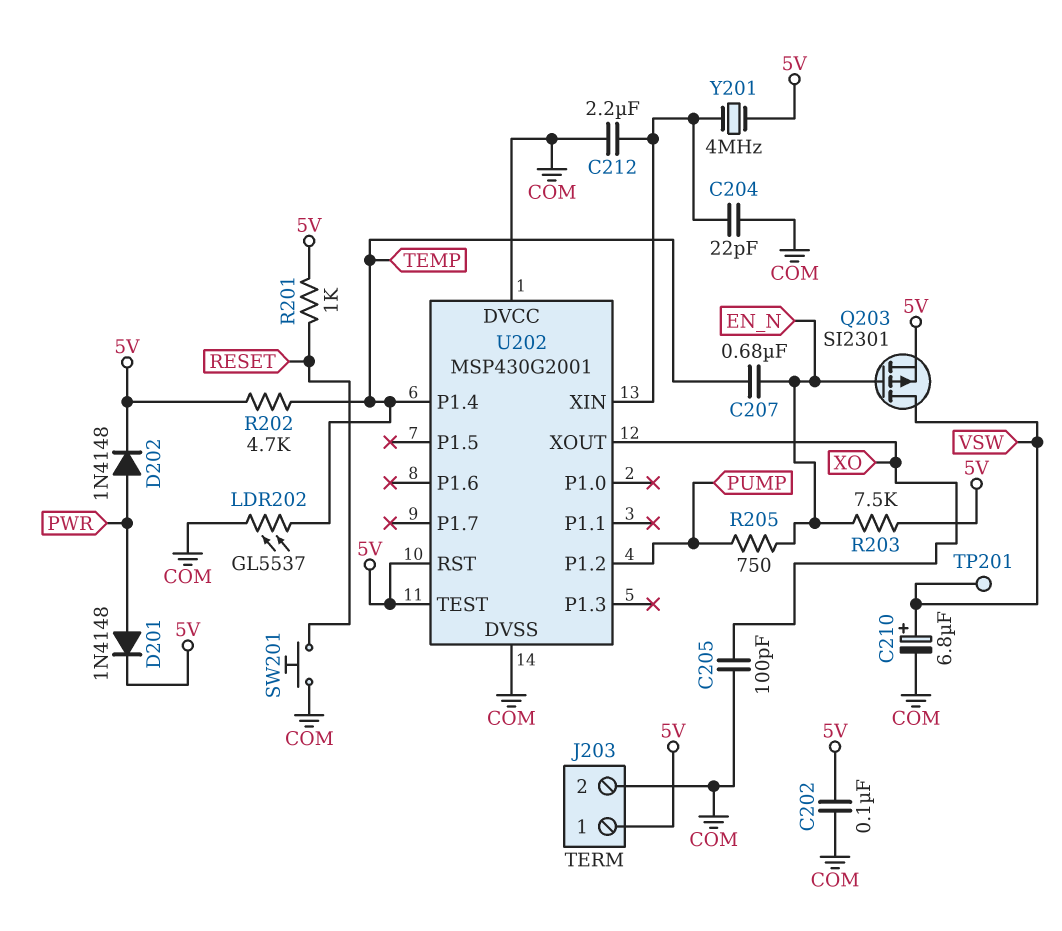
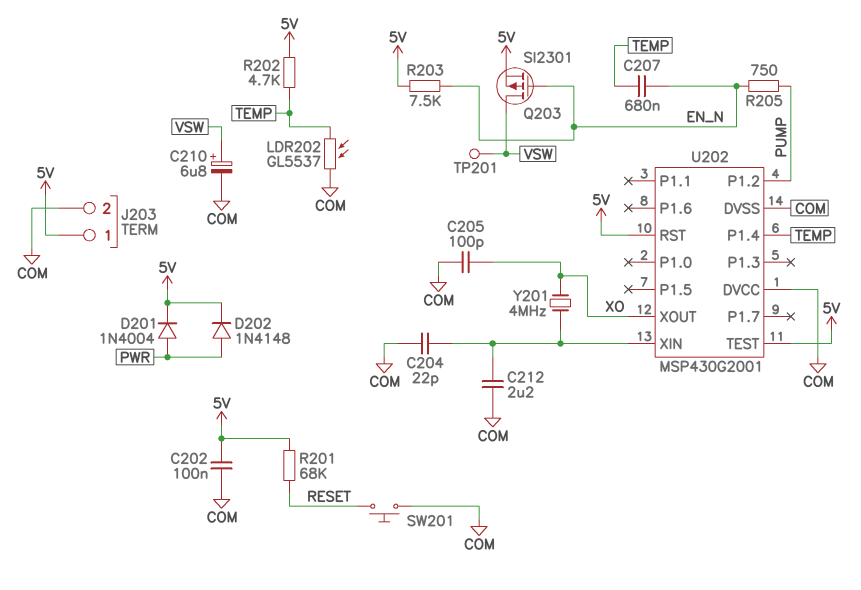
D201: diode 1N4148 (A PWR, K 5V) -> diode 1N4004 (A PWR, K 5V)
R201: 1k (5V, RESET) -> 68k (5V, RESET)
Y201: 4MHz (5V, U202/XIN) -> 4MHz (U202/XIN, XO)

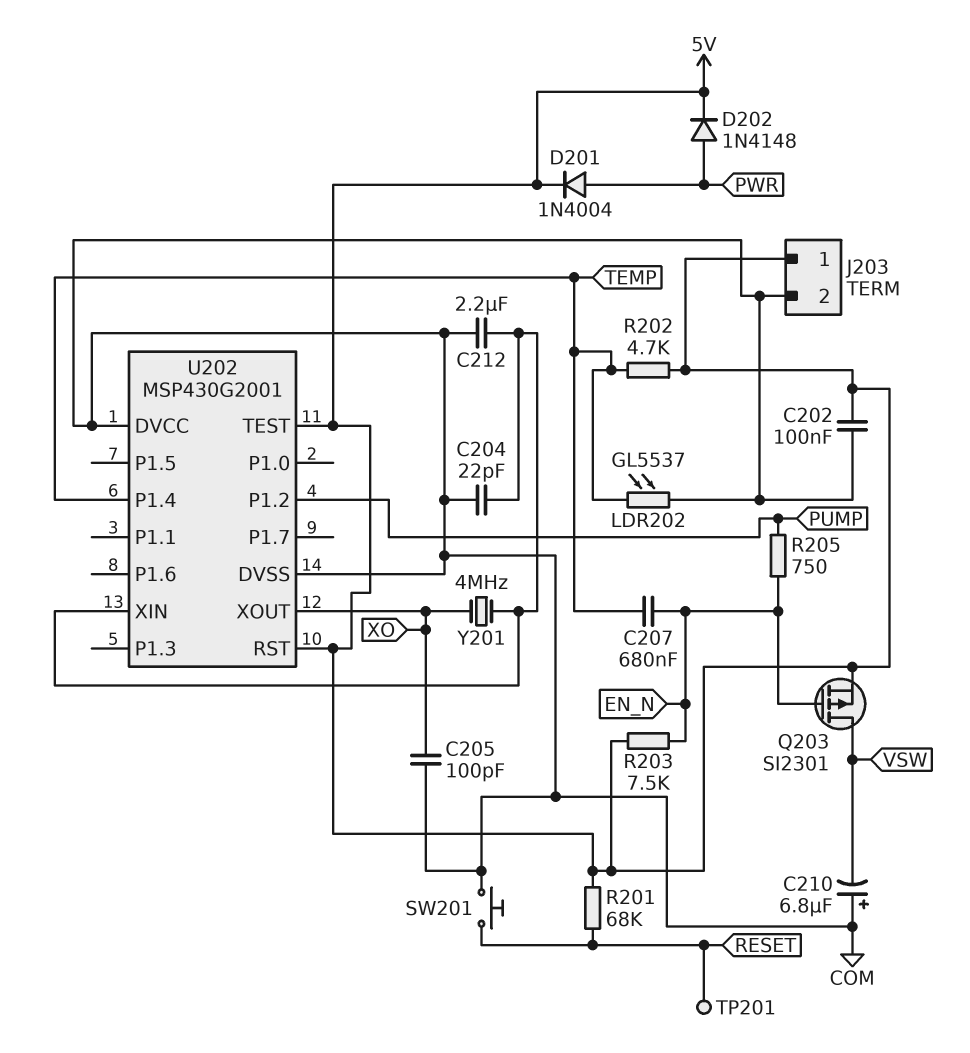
C210: 6.8uF (plus VSW, minus COM) -> 6.8uF (plus COM, minus VSW)
TP201: test point (VSW) -> test point (RESET)

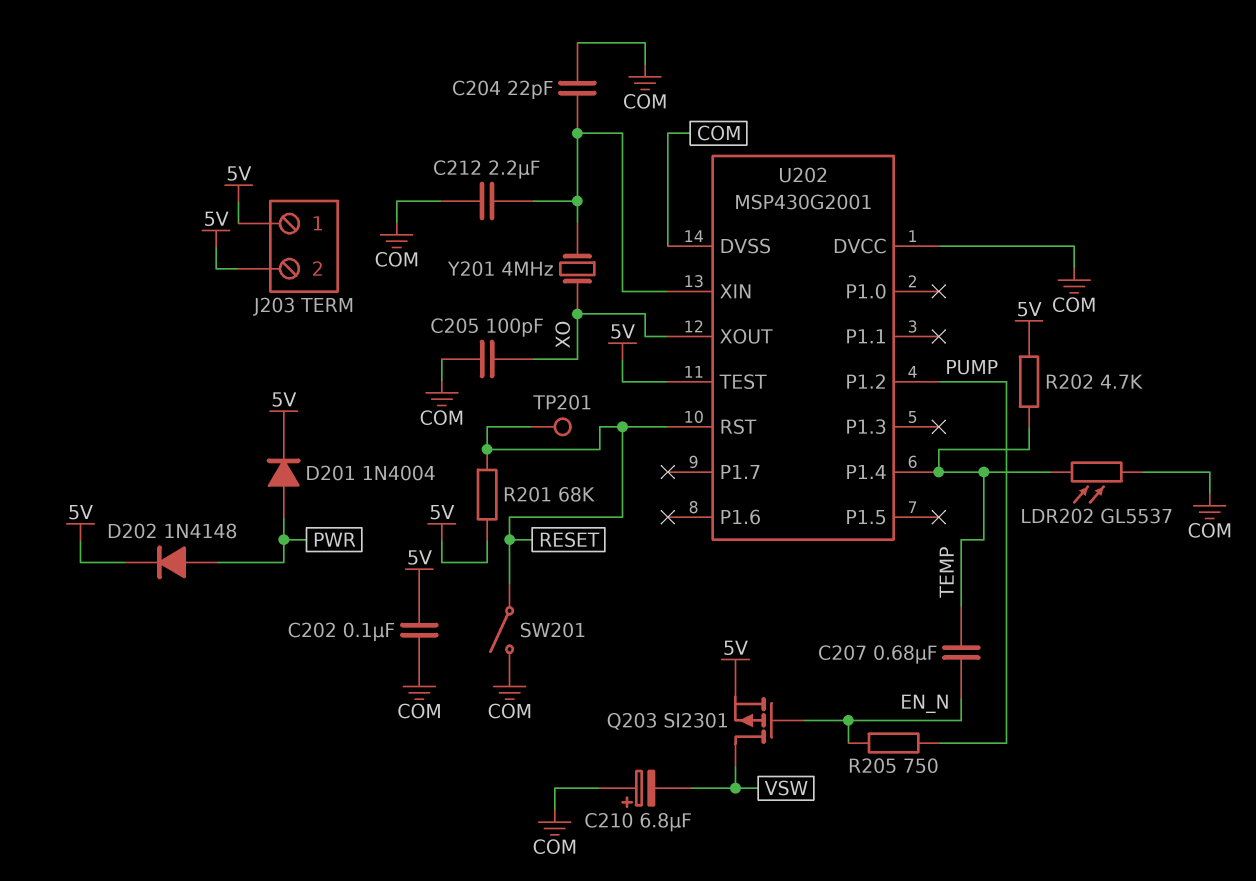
J203 pin 2: COM -> 5V
R203: 7.5k (5V, EN_N) -> none
SW201: button (COM, RESET) -> switch (COM, RESET)
U202 pin RST: 5V -> RESET

